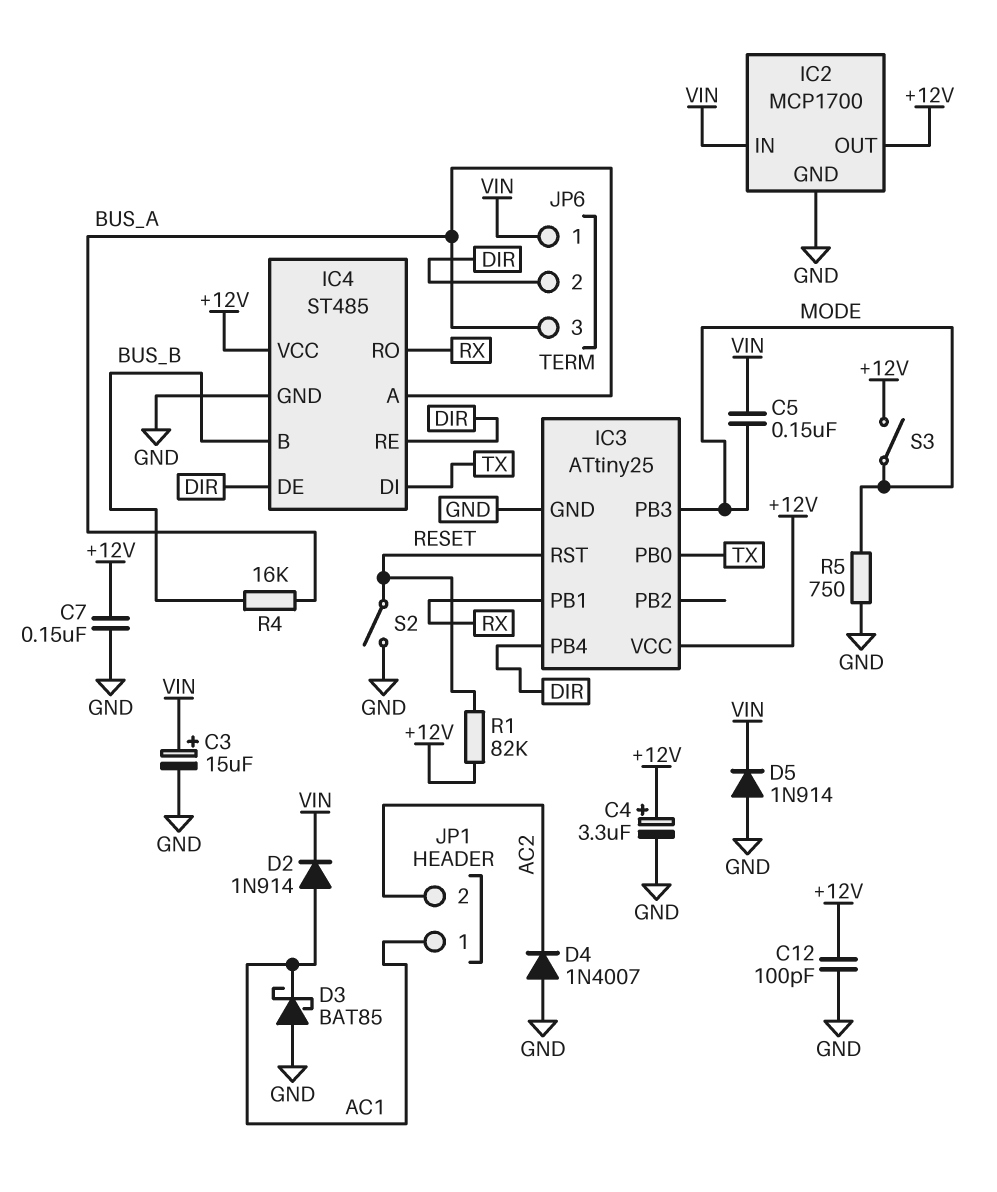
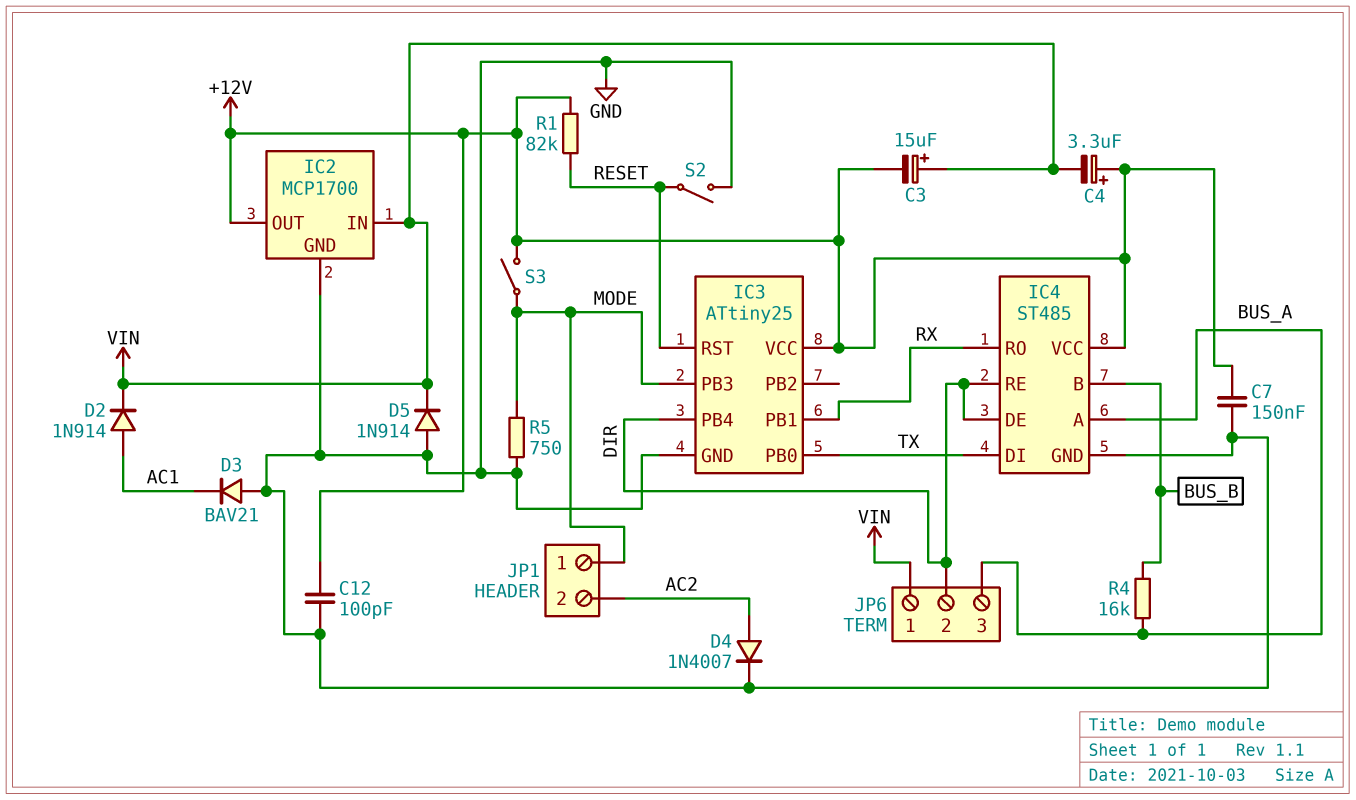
C3: 15uF (plus VIN, minus GND) -> 15uF (plus VIN, minus +12V)
C4: 3.3uF (plus +12V, minus GND) -> 3.3uF (plus +12V, minus VIN)
C5: 150nF (MODE, VIN) -> none
D3: schottky BAT85 (A GND, K AC1) -> diode BAV21 (A GND, K AC1)
D4: diode 1N4007 (A GND, K AC2) -> diode 1N4007 (A AC2, K GND)
JP1 pin 1: AC1 -> MODE

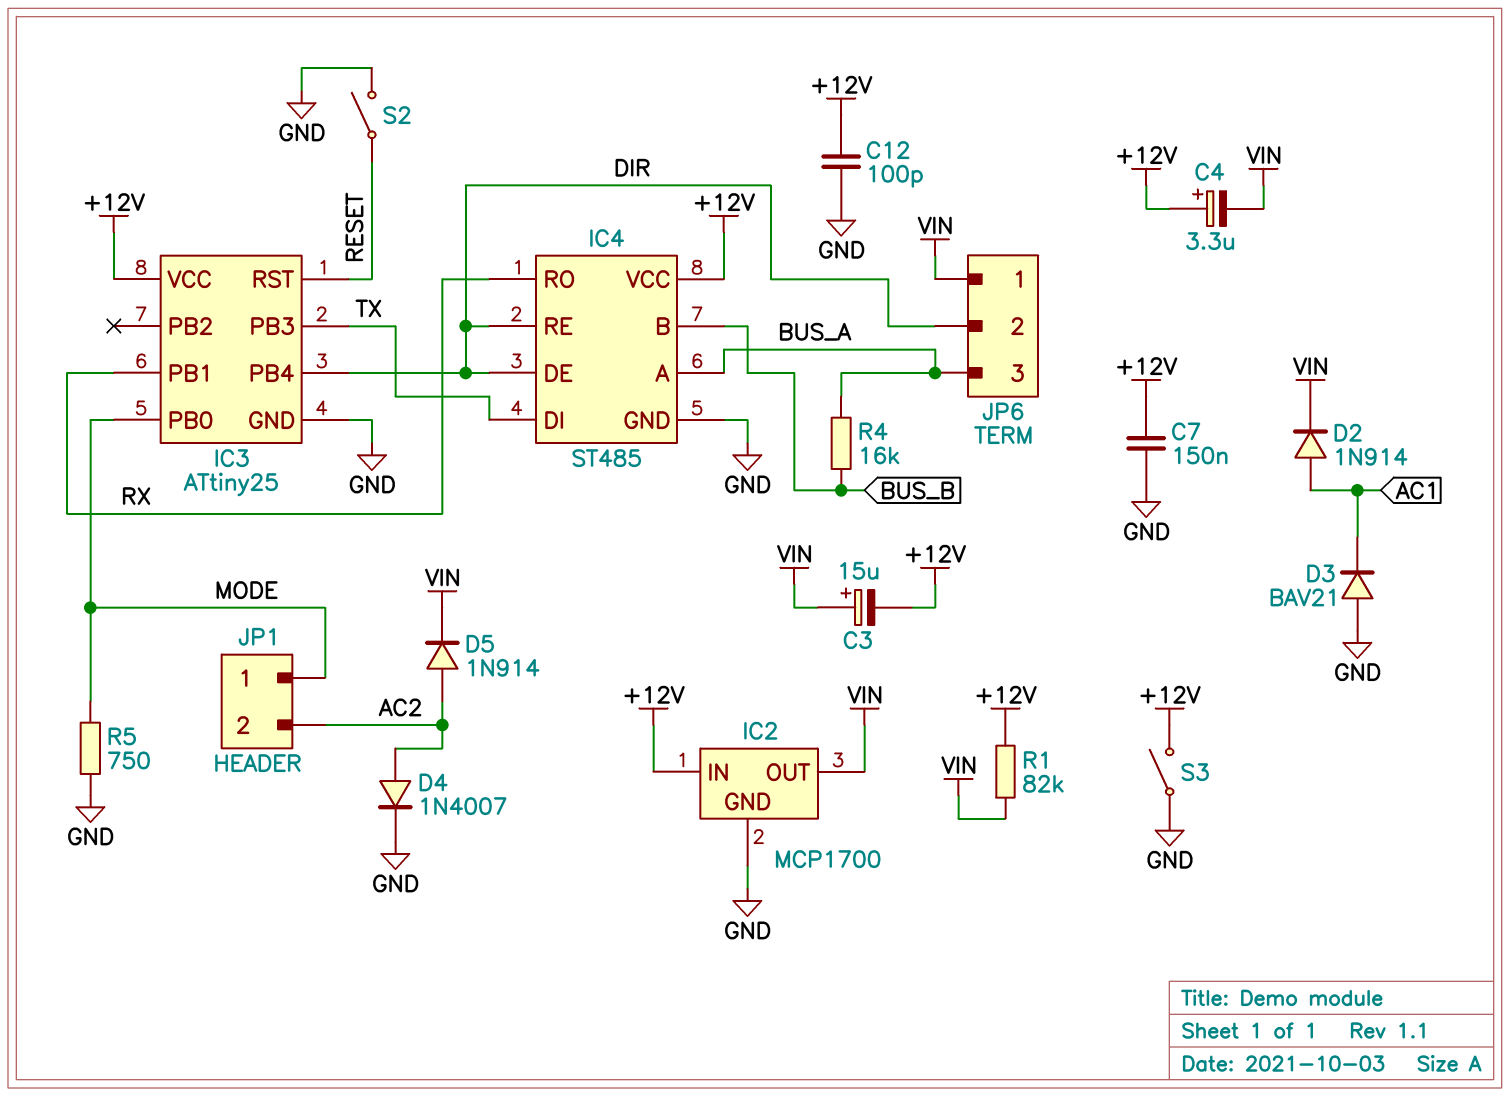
D5: diode 1N914 (A GND, K VIN) -> diode 1N914 (A AC2, K VIN)
IC2 pin IN: VIN -> +12V
IC2 pin OUT: +12V -> VIN
IC3 pin PB0: TX -> MODE
IC3 pin PB3: MODE -> TX
R1: 82k (+12V, RESET) -> 82k (+12V, VIN)
S3: switch (+12V, MODE) -> switch (+12V, GND)

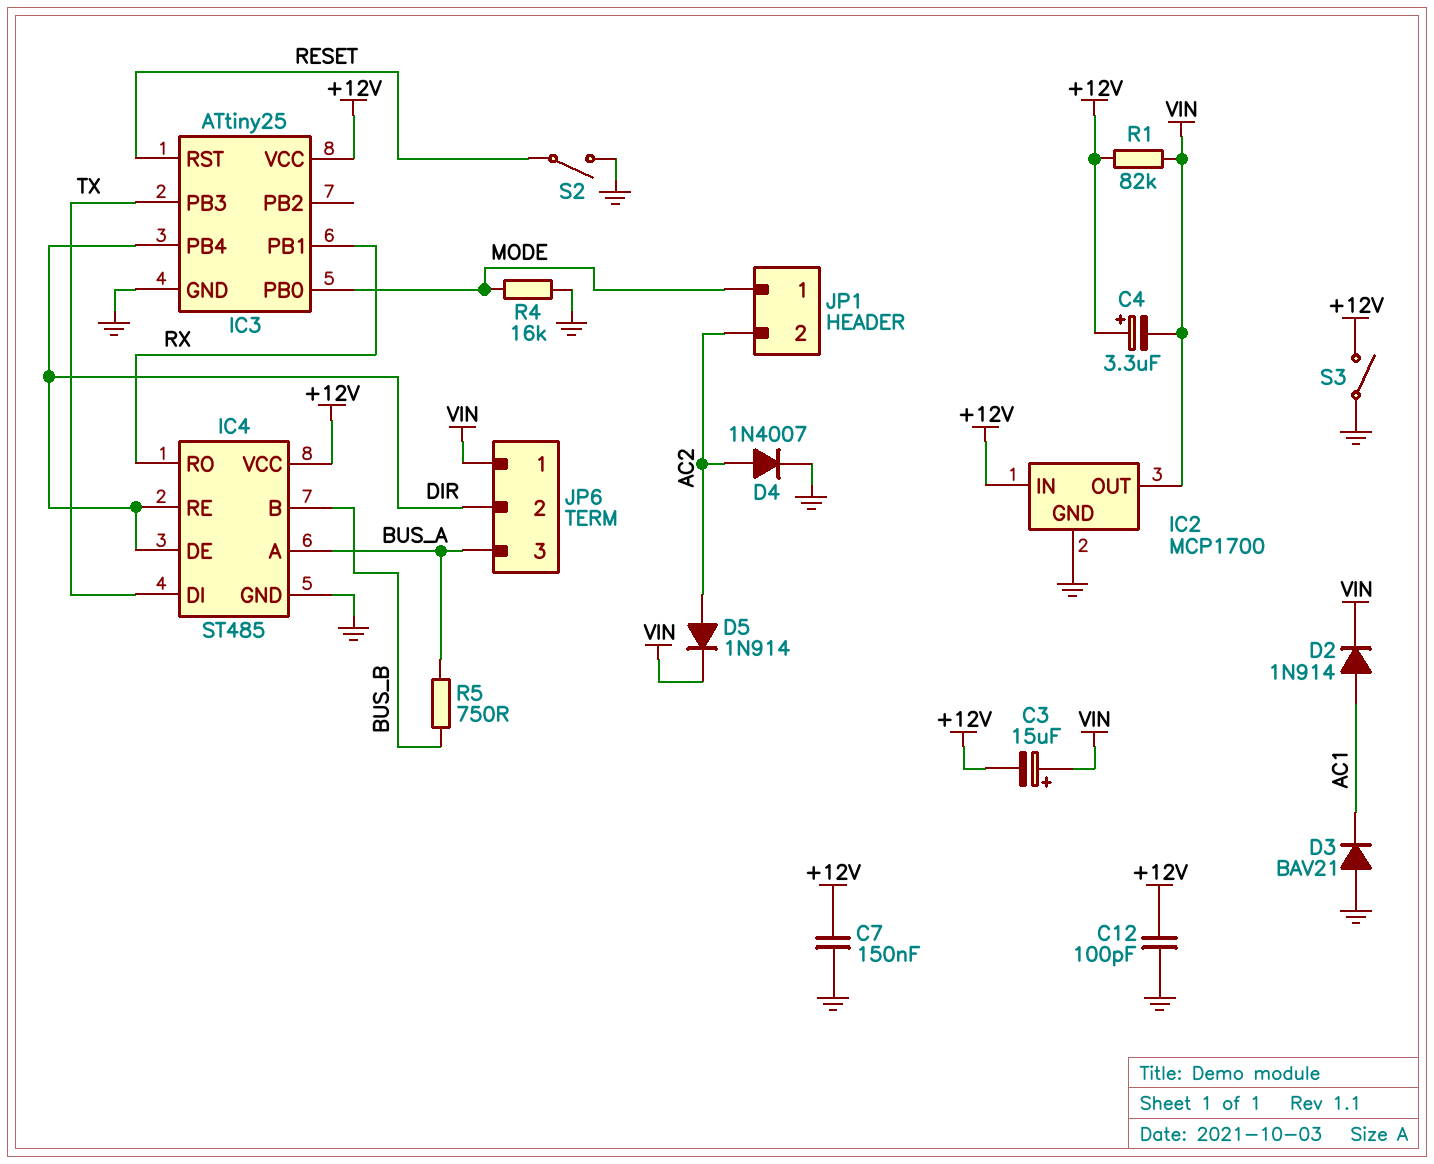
R4: 16k (BUS_A, BUS_B) -> 16k (GND, MODE)
R5: 750 (GND, MODE) -> 750 (BUS_A, BUS_B)

